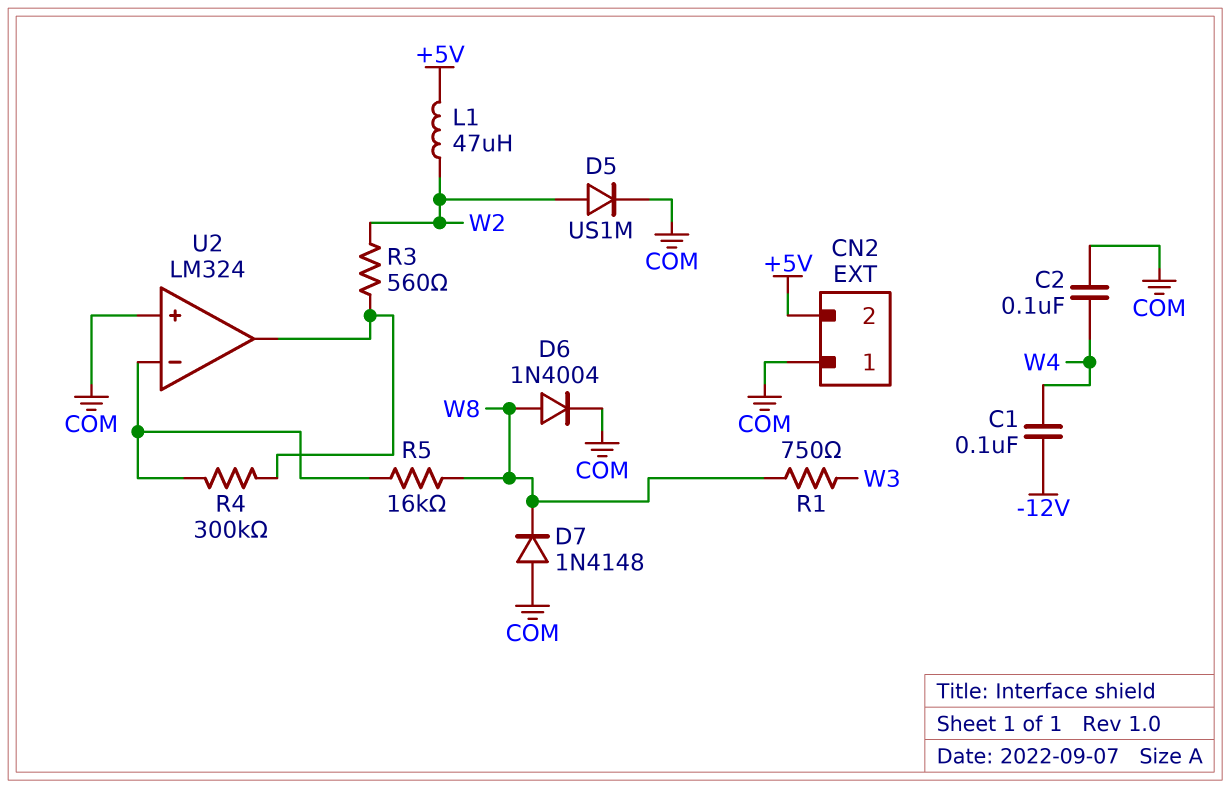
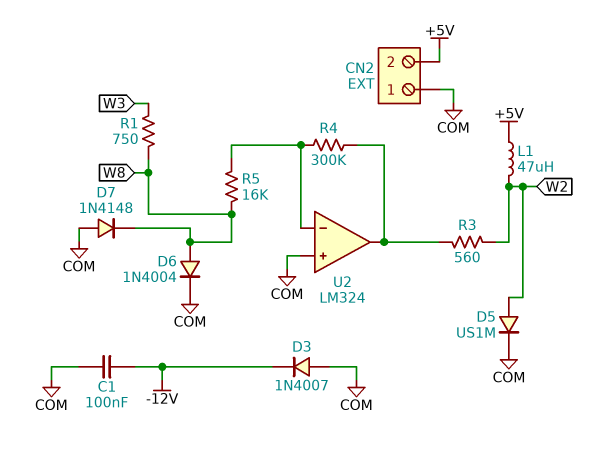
C1: 100nF (-12V, W4) -> 100nF (-12V, COM)
C2: 100nF (COM, W4) -> none
D3: none -> diode 1N4007 (A COM, K -12V)

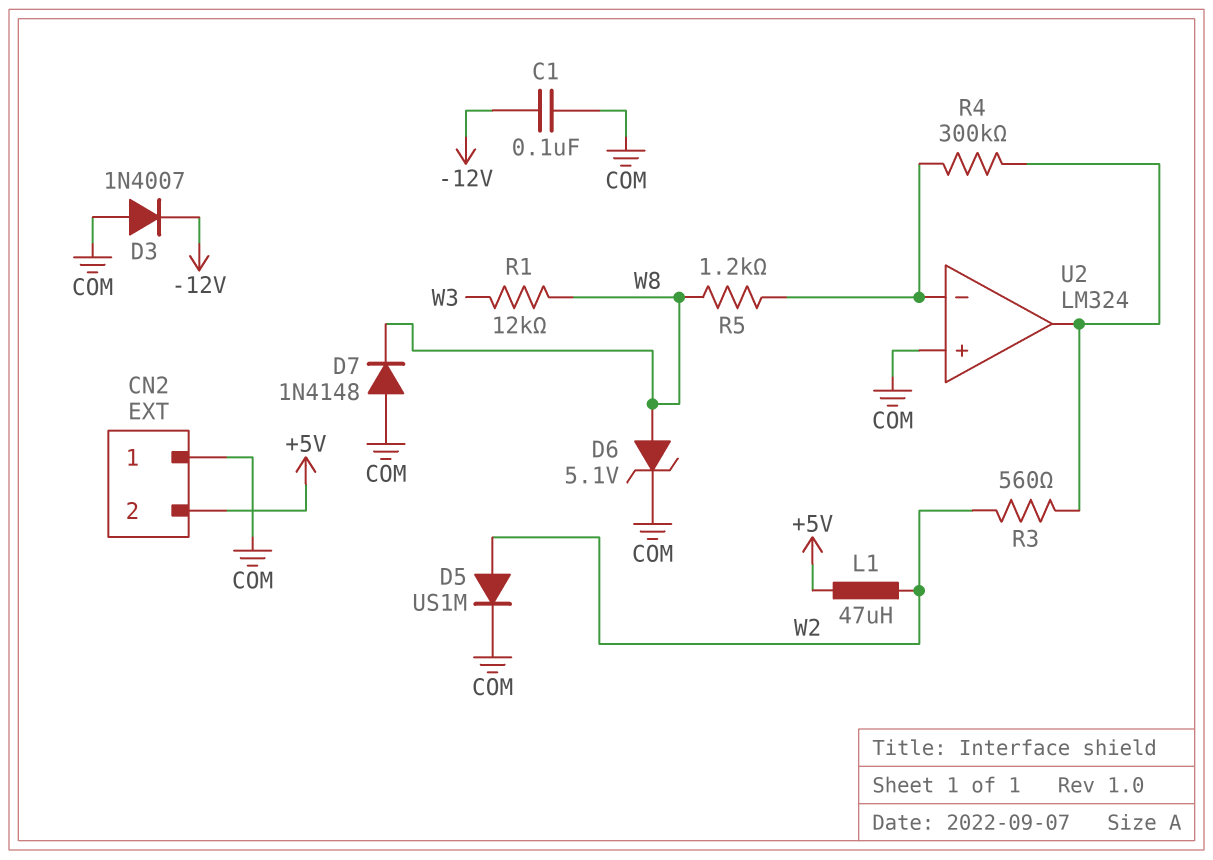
D6: diode 1N4004 (A W8, K COM) -> zener 5.1V (A W8, K COM)
R1: 750 (W3, W8) -> 12k (W3, W8)
R5: 16k (U2/in-, W8) -> 1.2k (U2/in-, W8)

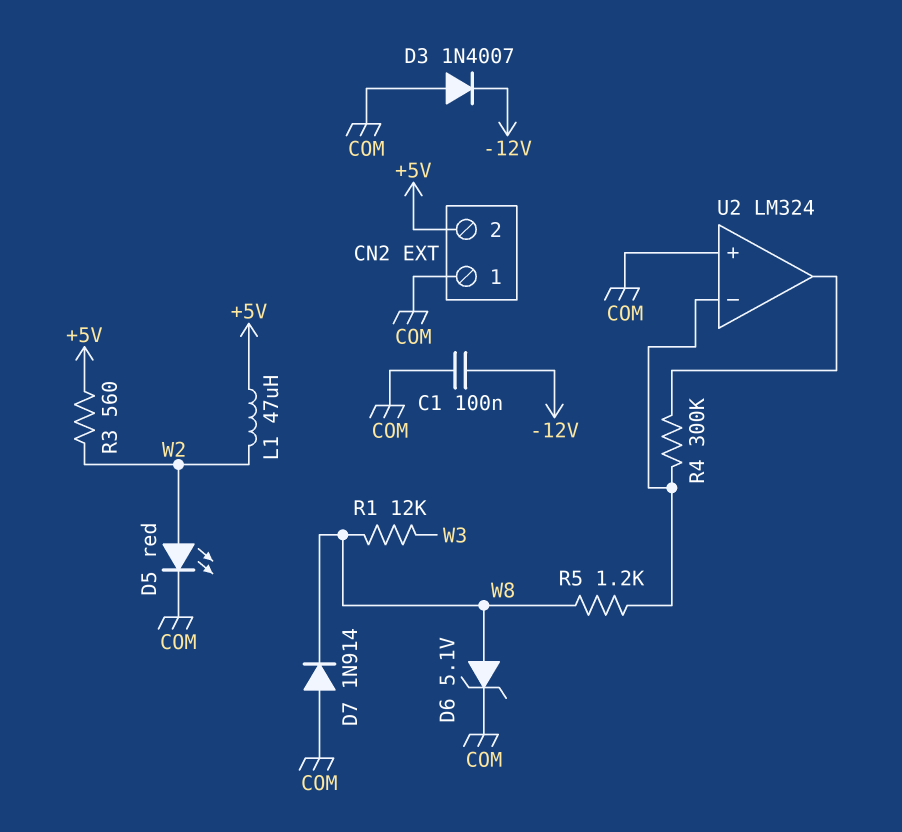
D5: diode US1M (A W2, K COM) -> LED red (A W2, K COM)
D7: diode 1N4148 (A COM, K W8) -> diode 1N914 (A COM, K W8)
R3: 560 (U2/out, W2) -> 560 (+5V, W2)

